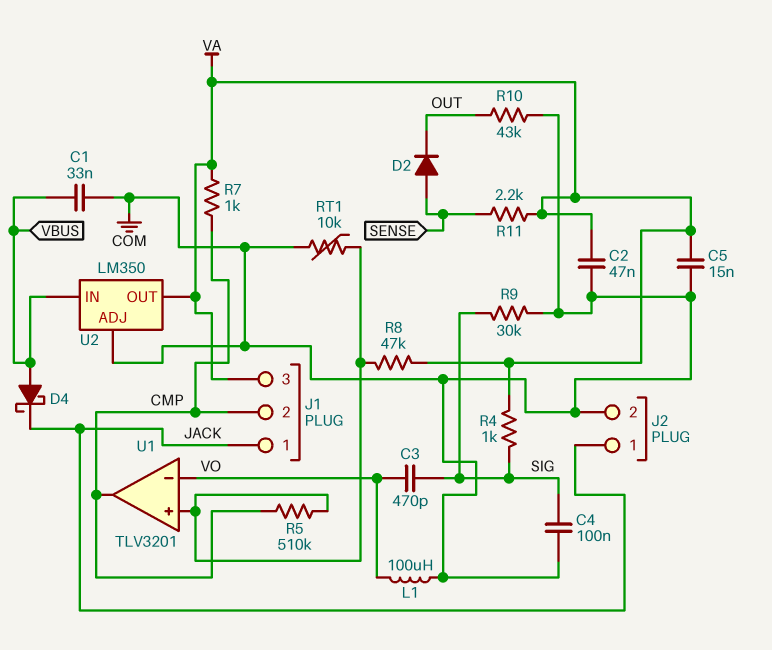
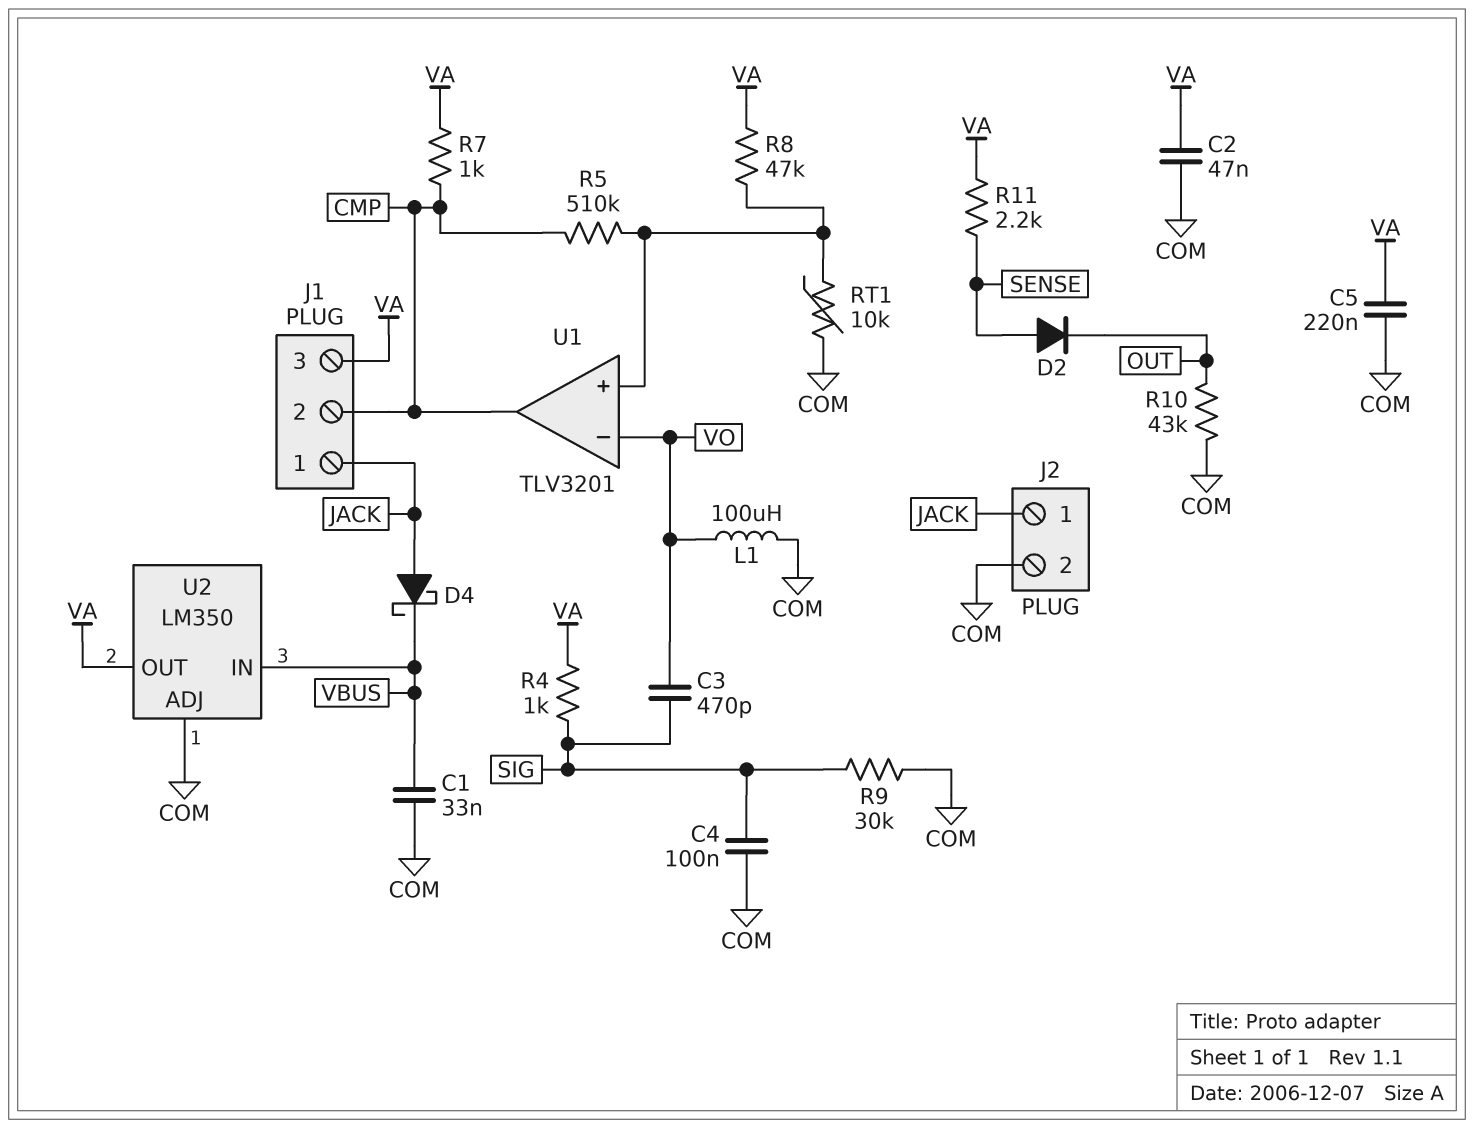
C5: 15nF (COM, VA) -> 220nF (COM, VA)
D4: schottky (A VBUS, K JACK) -> schottky (A JACK, K VBUS)

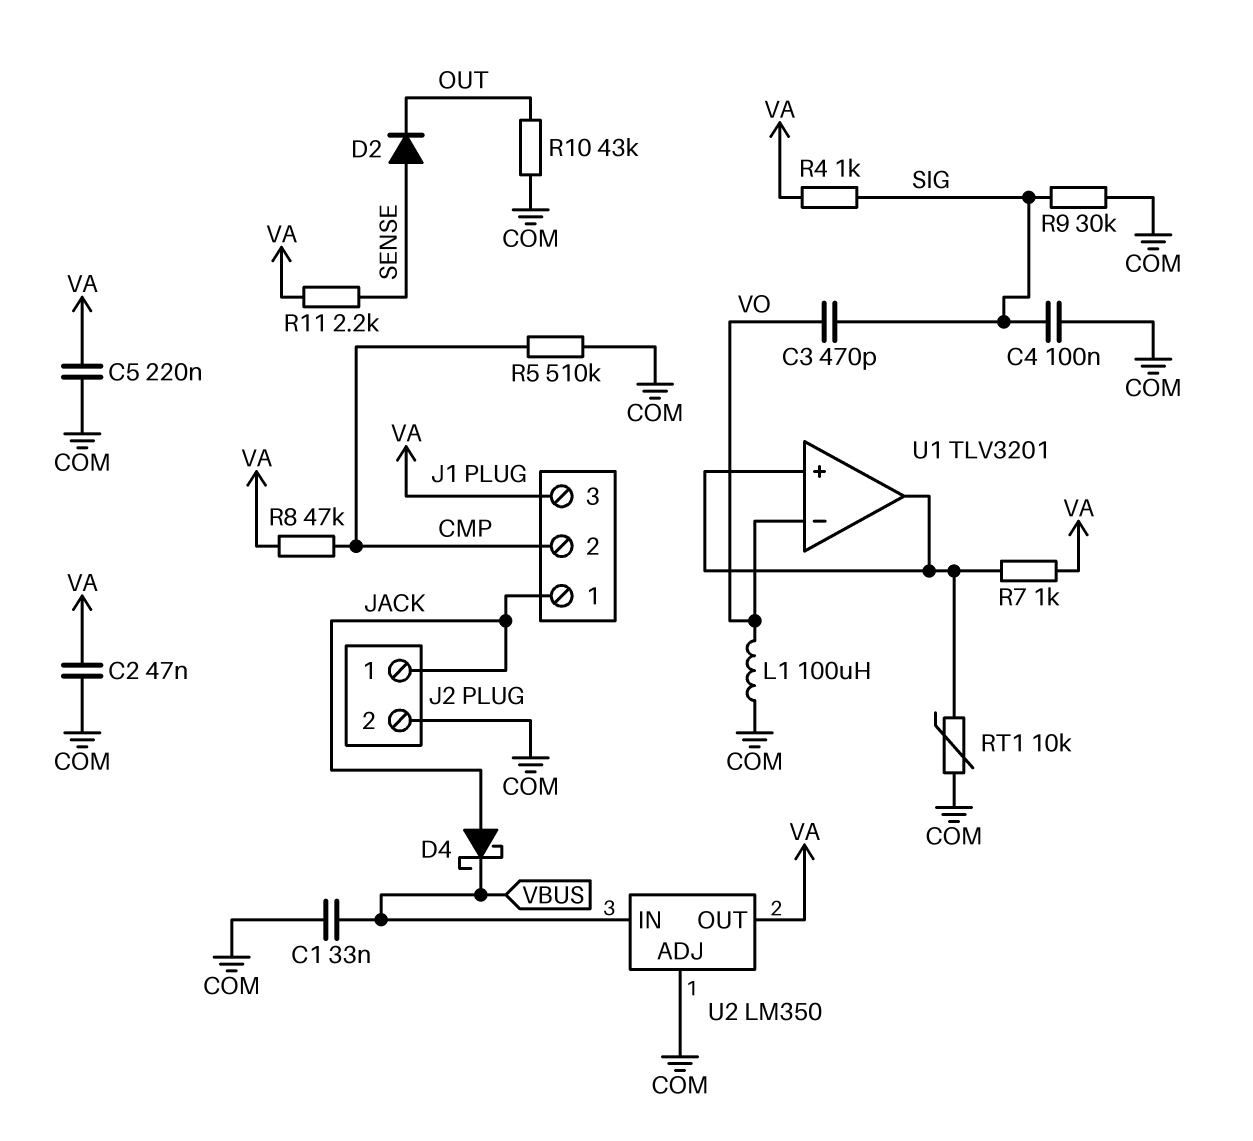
R5: 510k (CMP, U1/in+) -> 510k (CMP, COM)
R7: 1k (CMP, VA) -> 1k (U1/in+, VA)
R8: 47k (U1/in+, VA) -> 47k (CMP, VA)
U1 pin out: CMP -> U1/in+

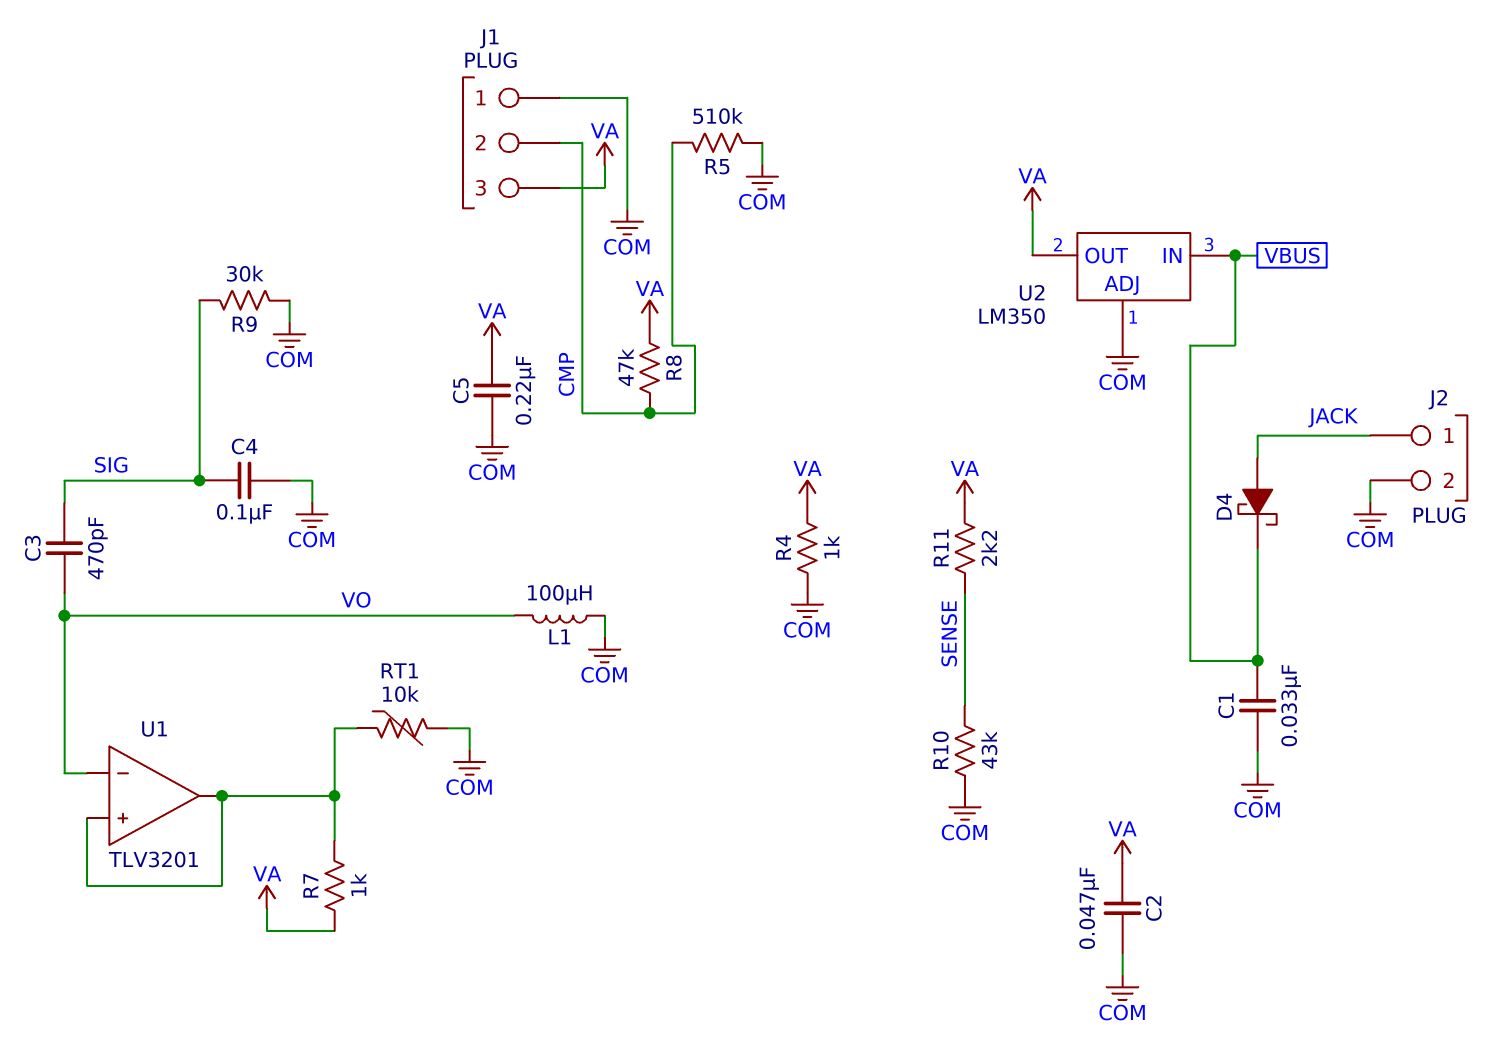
D2: diode (A SENSE, K OUT) -> none
J1 pin 1: JACK -> COM
R4: 1k (SIG, VA) -> 1k (COM, VA)
R10: 43k (COM, OUT) -> 43k (COM, SENSE)

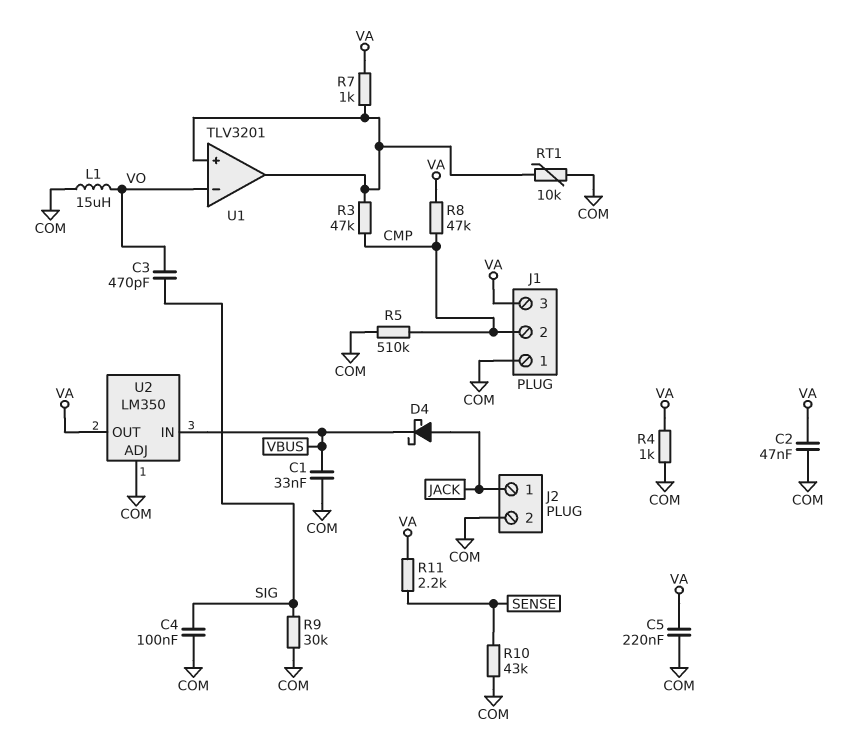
L1: 100uH (COM, VO) -> 15uH (COM, VO)
R3: none -> 47k (CMP, U1/in+)

